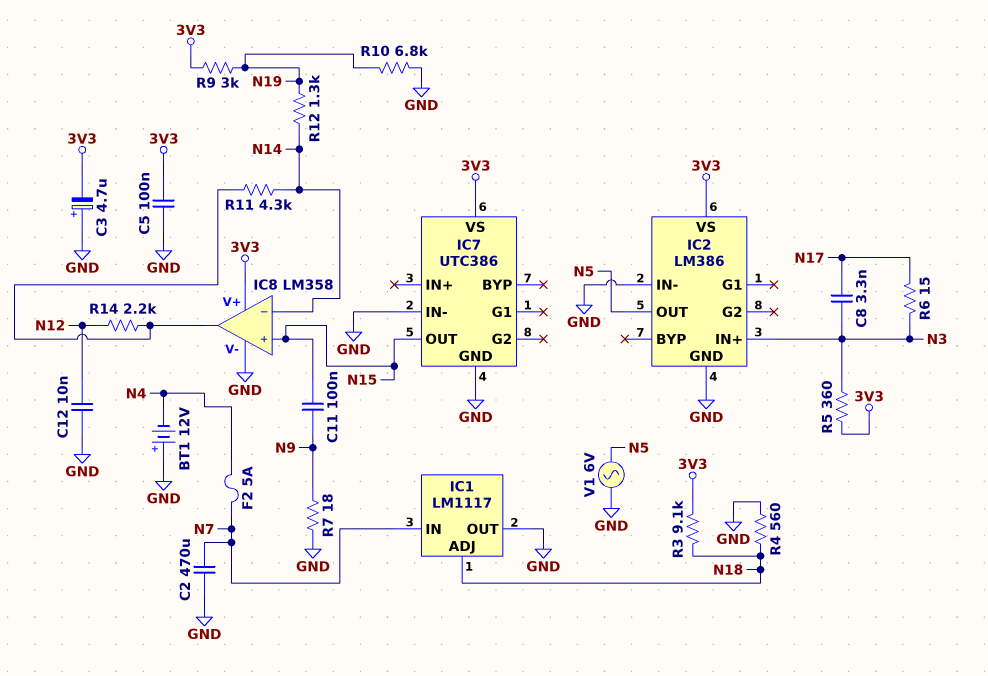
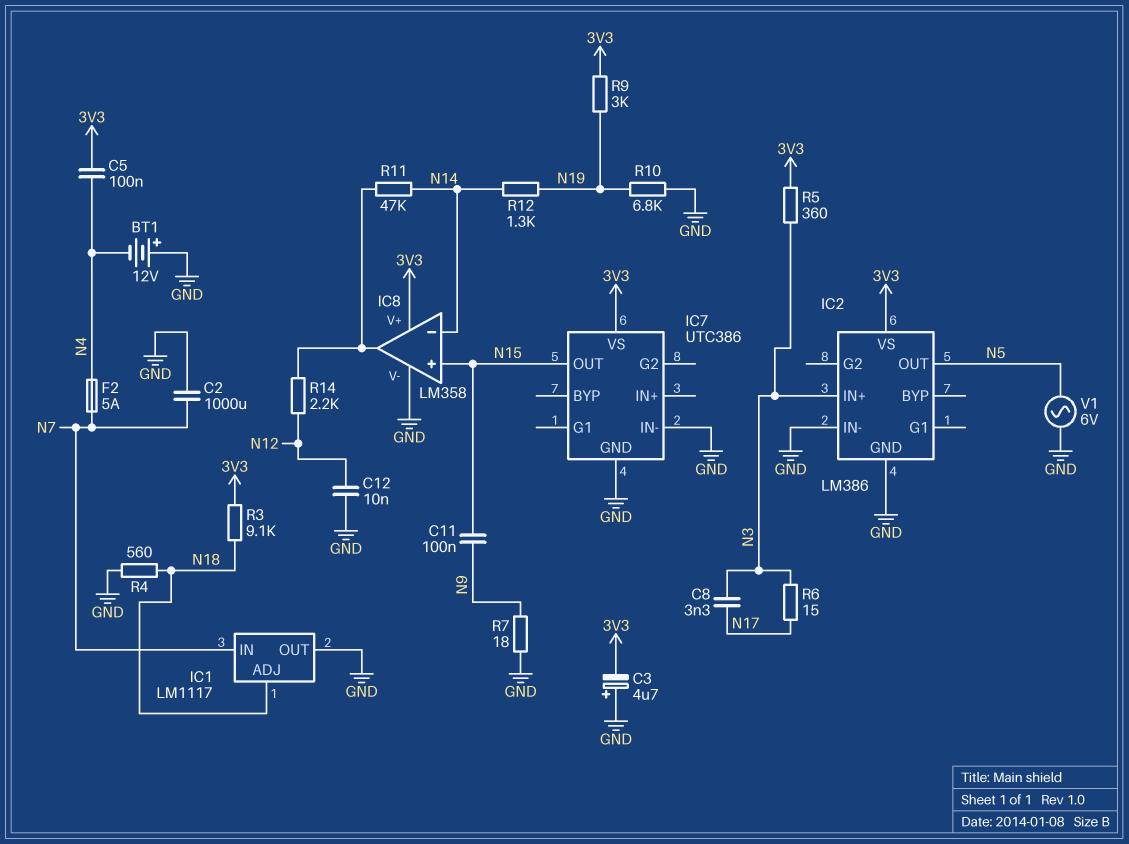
C2: 470uF (GND, N7) -> 1000uF (GND, N7)
C5: 100nF (3V3, GND) -> 100nF (3V3, N4)
R11: 4.3k (IC8/out, N14) -> 47k (IC8/out, N14)

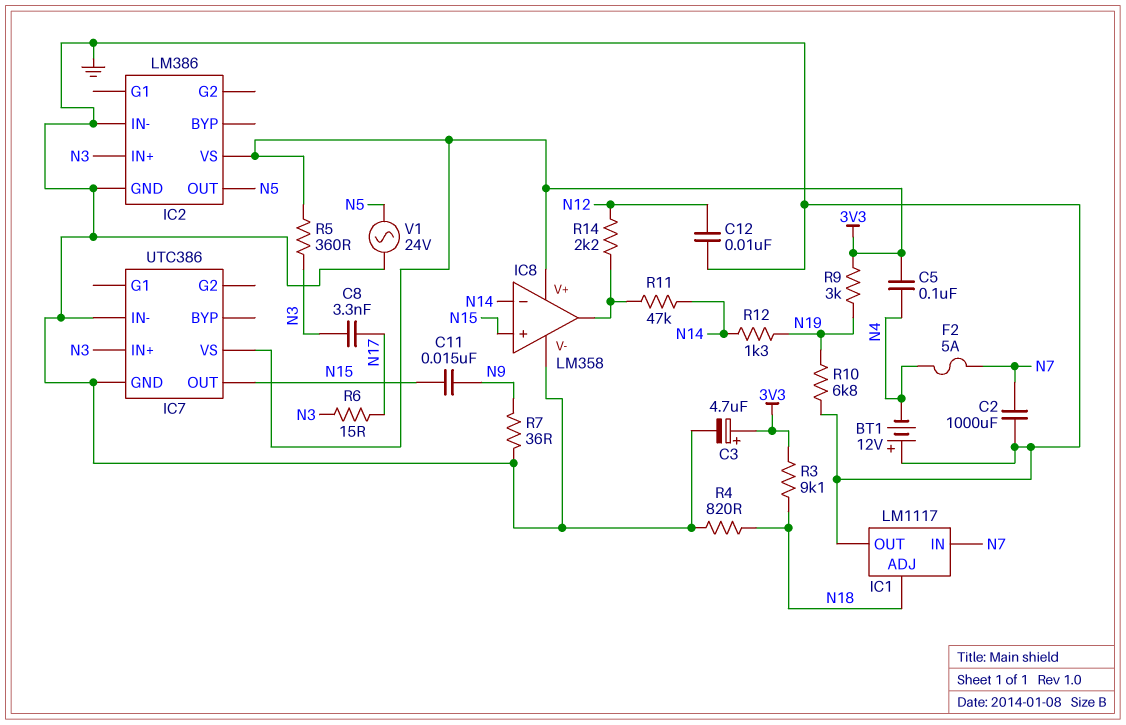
C3: 4.7uF (plus GND, minus 3V3) -> 4.7uF (plus 3V3, minus GND)
C11: 100nF (N9, N15) -> 15nF (N9, N15)
IC7 pin IN+: none -> N3
R4: 560 (GND, N18) -> 820 (GND, N18)
R7: 18 (GND, N9) -> 36 (GND, N9)
V1: AC 6V (GND, N5) -> AC 24V (GND, N5)

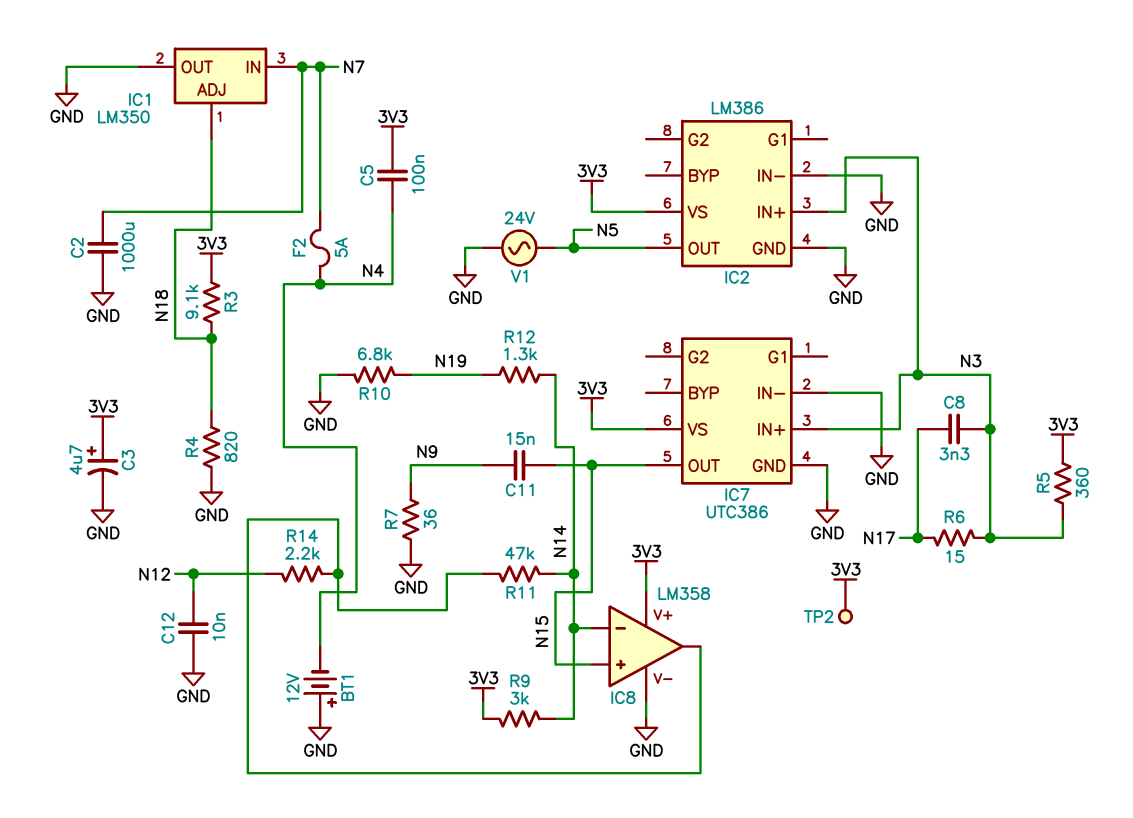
IC1: LM1117 -> LM350
R9: 3k (3V3, N19) -> 3k (3V3, N14)
TP2: none -> test point (3V3)

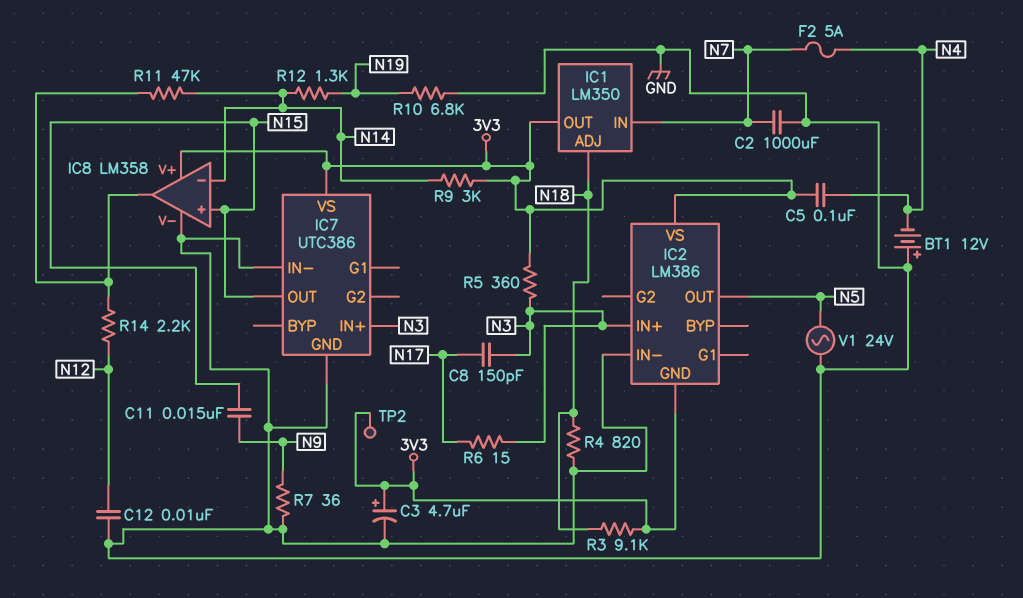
C8: 3.3nF (N3, N17) -> 150pF (N3, N17)
IC1 pin OUT: GND -> 3V3
IC2 pin GND: GND -> 3V3

